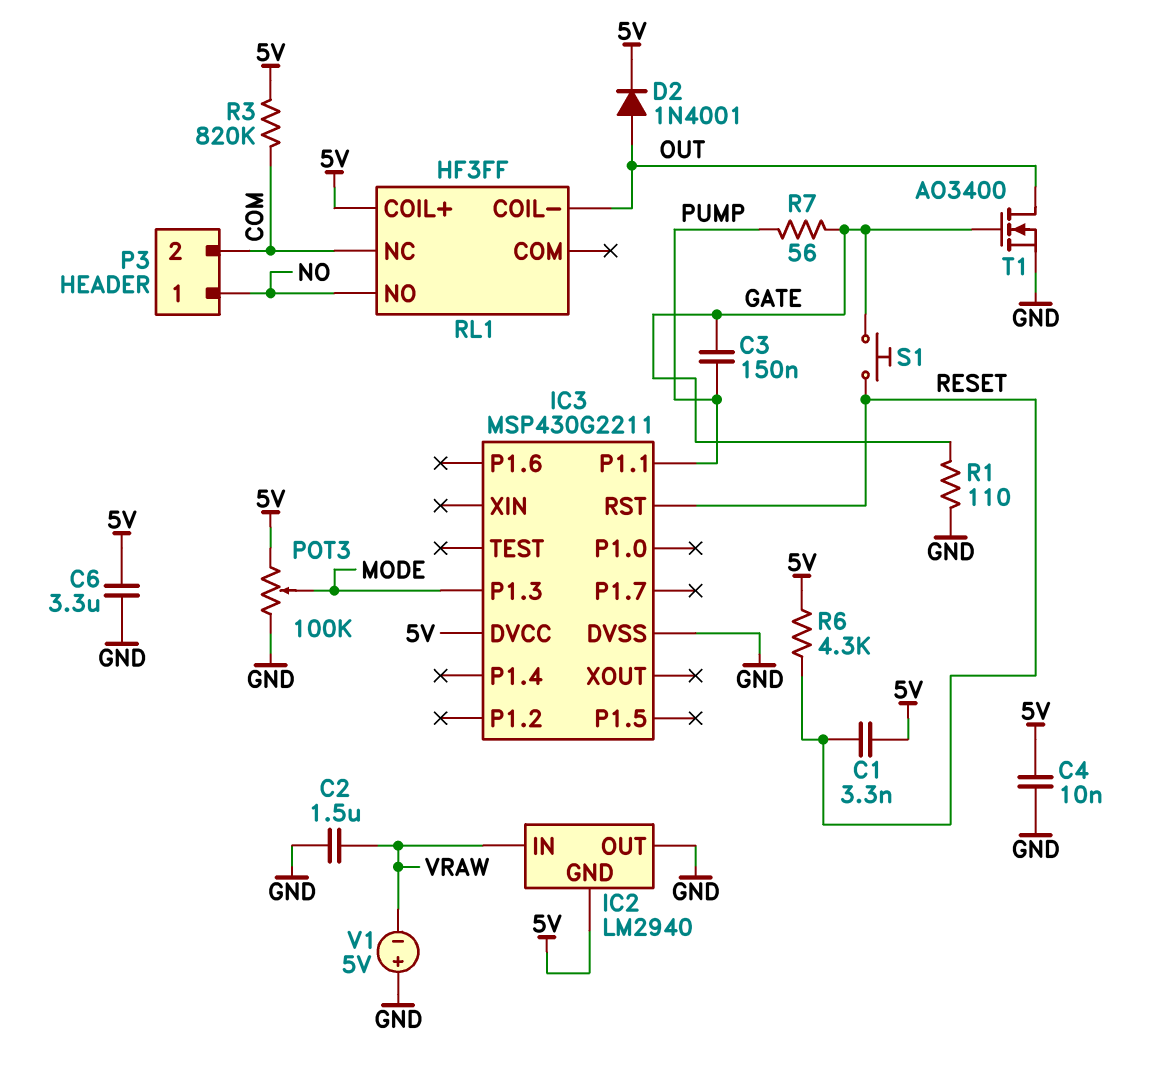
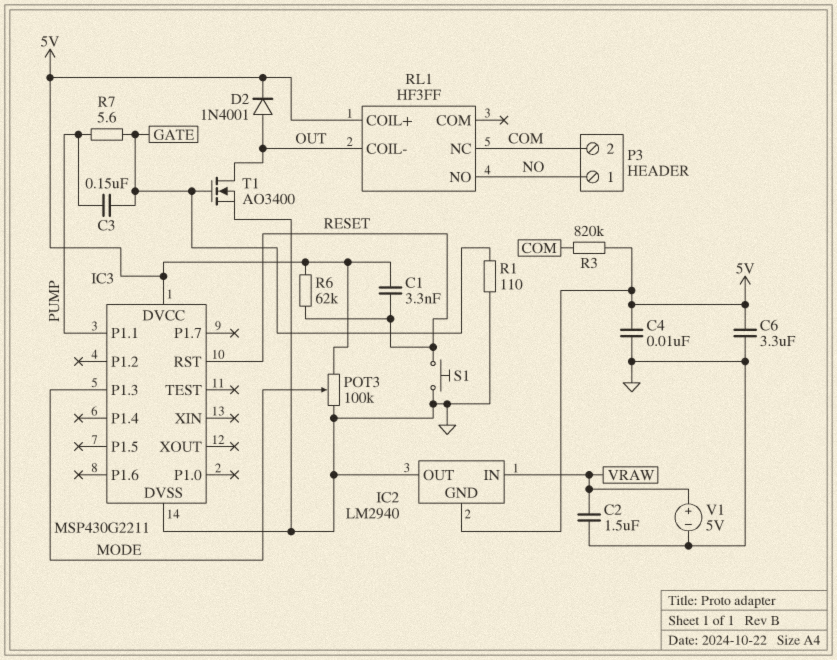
R6: 4.3k (5V, RESET) -> 62k (5V, RESET)
R7: 56 (GATE, PUMP) -> 5.6 (GATE, PUMP)
S1: button (GATE, RESET) -> button (GND, RESET)
V1: 5V (plus GND, minus VRAW) -> 5V (plus VRAW, minus GND)

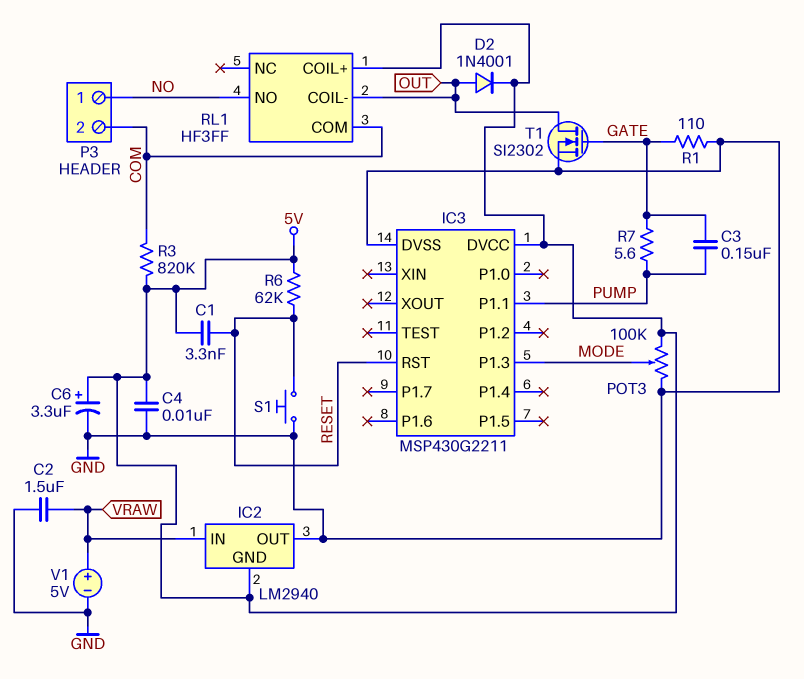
C6: 3.3uF (5V, GND) -> 3.3uF (plus 5V, minus GND)
RL1 pin COM: none -> COM
RL1 pin NC: COM -> none
T1: NMOS AO3400 (G GATE, D OUT, S GND) -> NMOS SI2302 (G GATE, D OUT, S GND)

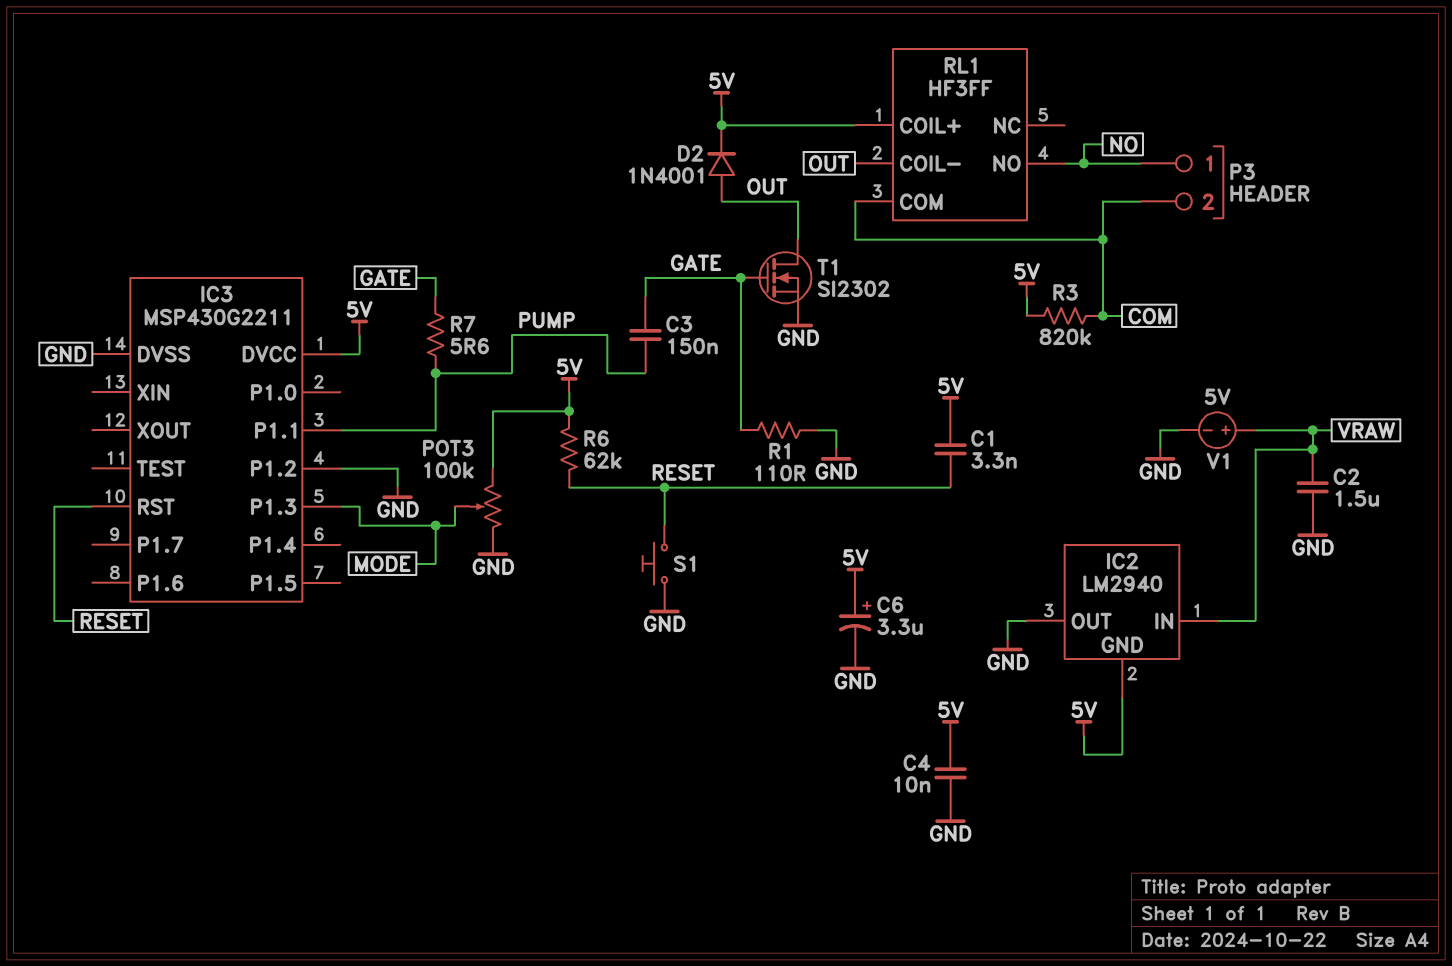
IC3 pin P1.2: none -> GND

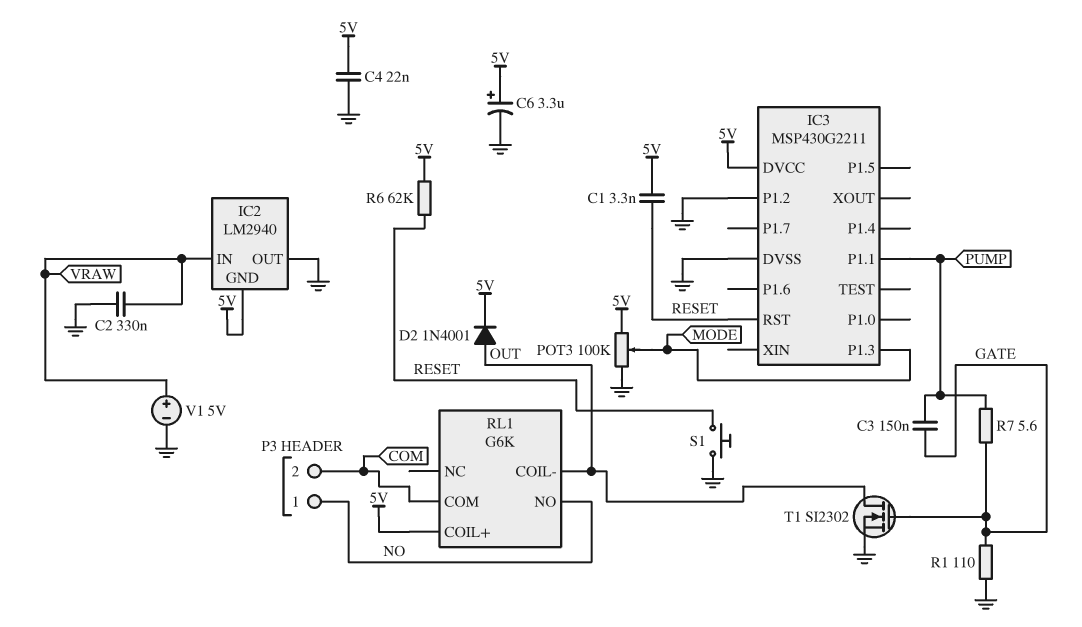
C2: 1.5uF (GND, VRAW) -> 330nF (GND, VRAW)
C4: 10nF (5V, GND) -> 22nF (5V, GND)
R3: 820k (5V, COM) -> none
RL1: HF3FF -> G6K

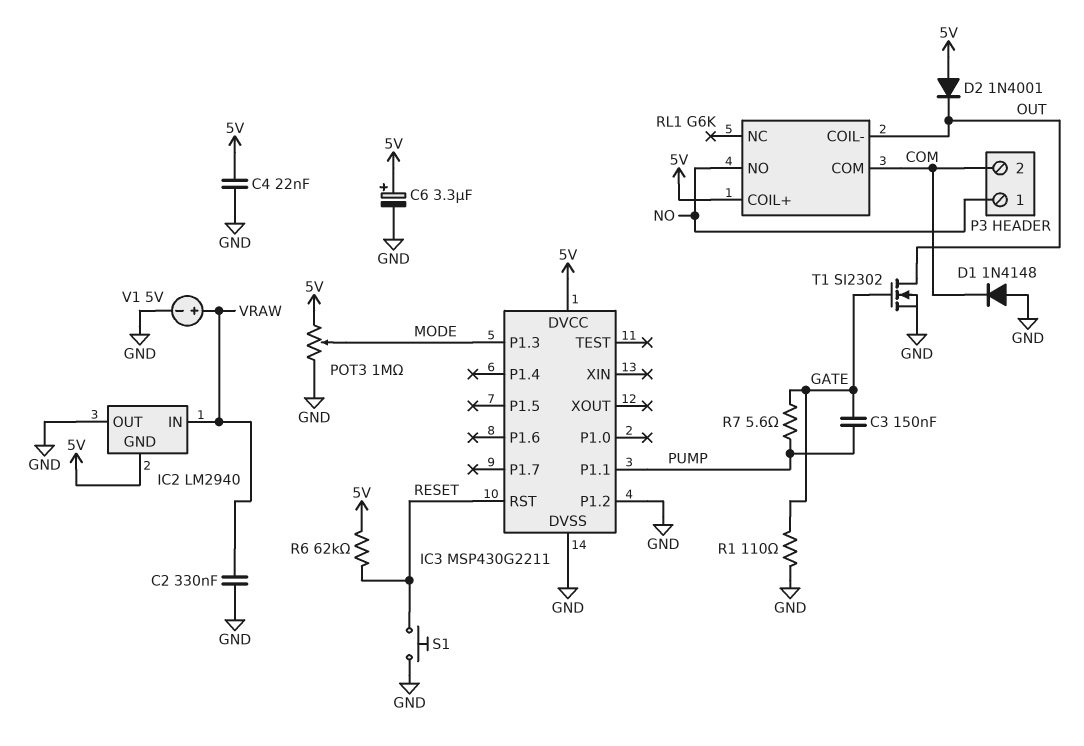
C1: 3.3nF (5V, RESET) -> none
D1: none -> diode 1N4148 (A GND, K COM)
D2: diode 1N4001 (A OUT, K 5V) -> diode 1N4001 (A 5V, K OUT)
POT3: 100k (5V, GND, wiper MODE) -> 1M (5V, GND, wiper MODE)

